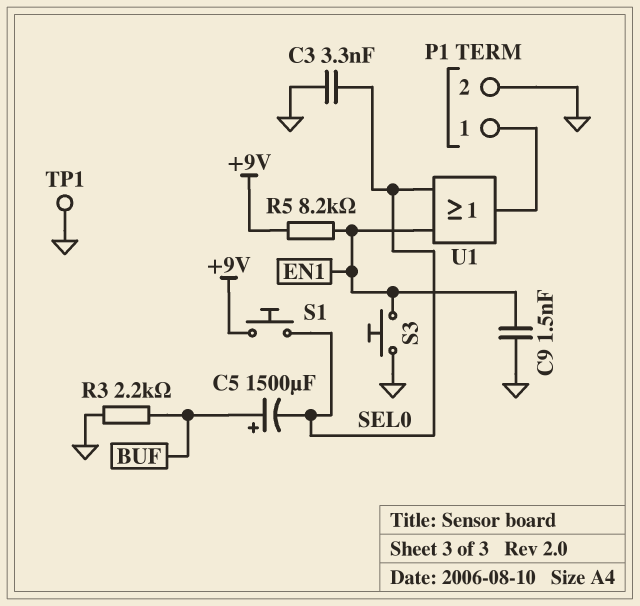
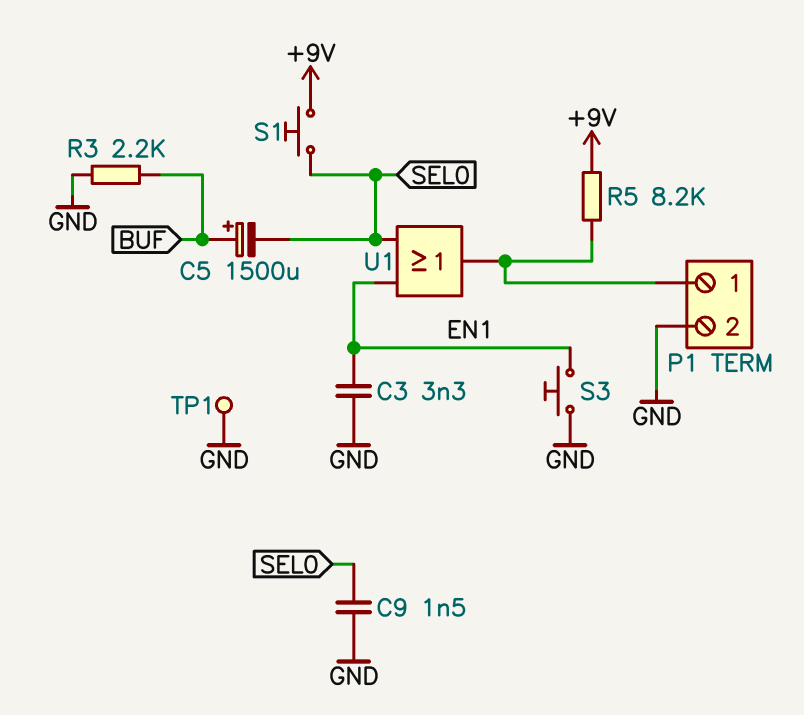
C3: 3.3nF (GND, SEL0) -> 3.3nF (EN1, GND)
C9: 1.5nF (EN1, GND) -> 1.5nF (GND, SEL0)
R5: 8.2k (+9V, EN1) -> 8.2k (+9V, P1/1)

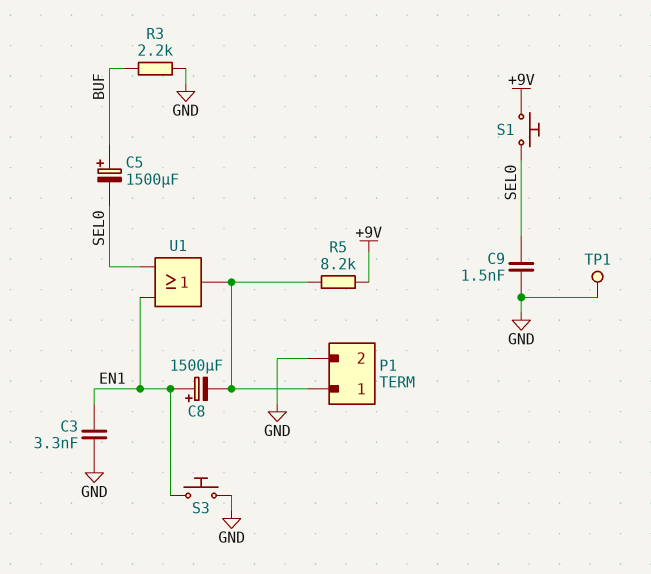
C8: none -> 1500uF (plus EN1, minus P1/1)

